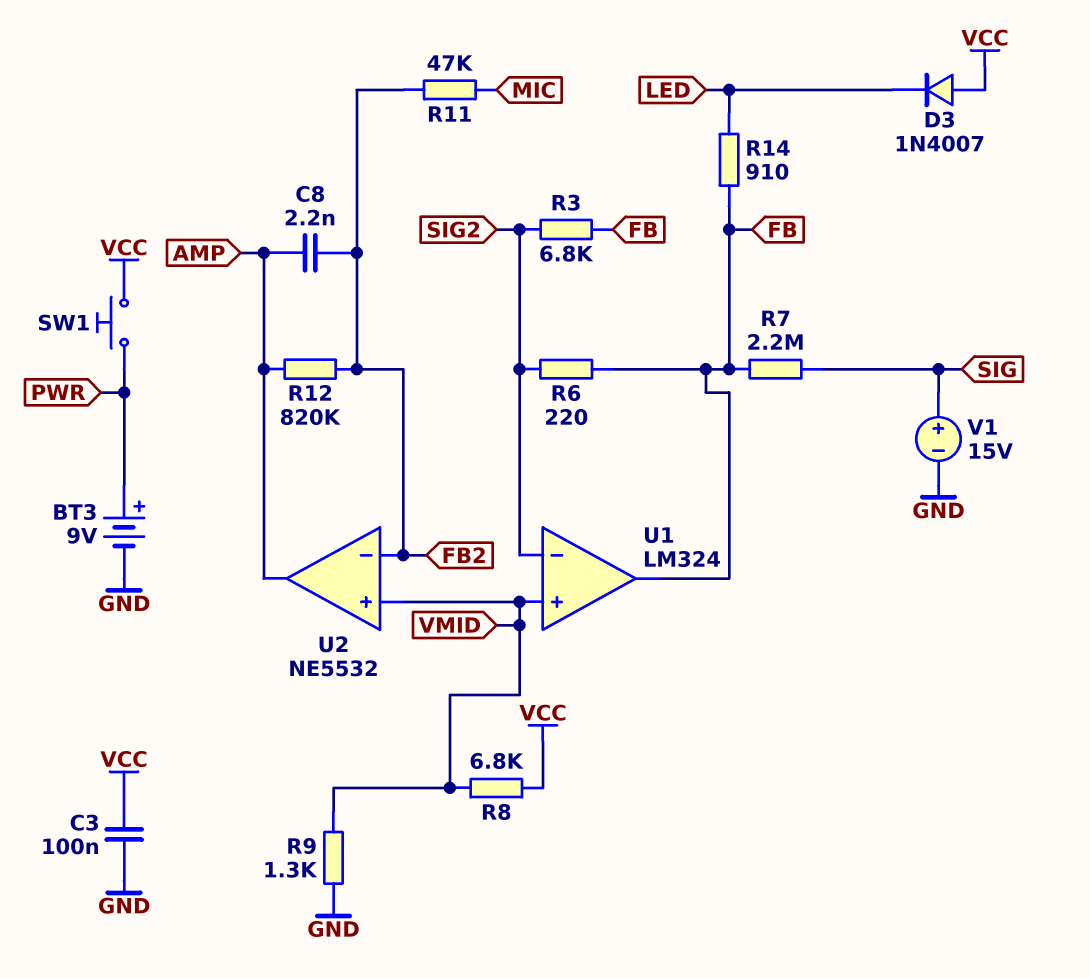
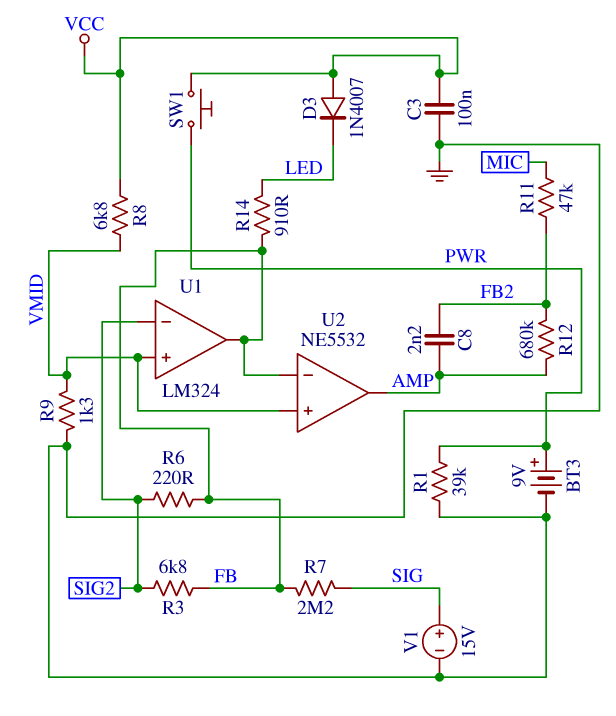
R1: none -> 39k (GND, PWR)
R12: 820k (AMP, FB2) -> 680k (AMP, FB2)
U2 pin in-: FB2 -> FB

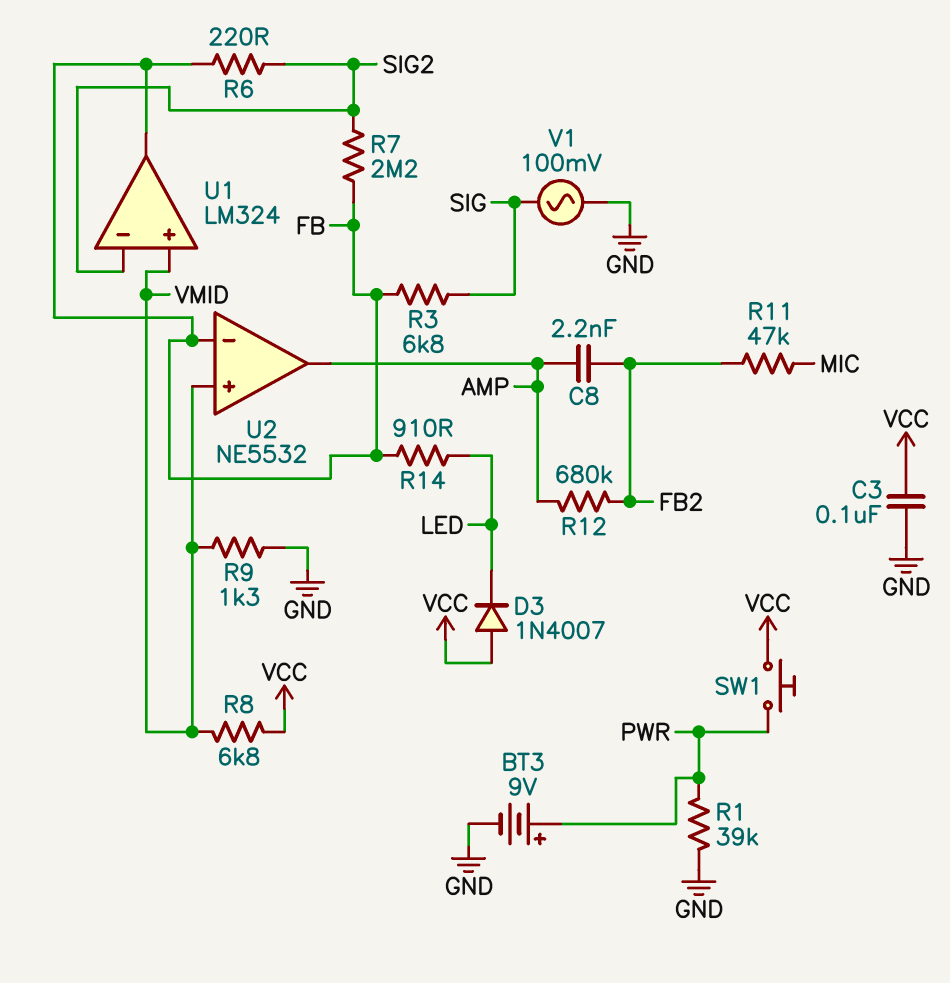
R3: 6.8k (FB, SIG2) -> 6.8k (FB, SIG)
R7: 2.2M (FB, SIG) -> 2.2M (FB, SIG2)
V1: 15V (plus SIG, minus GND) -> AC 100mV (GND, SIG)

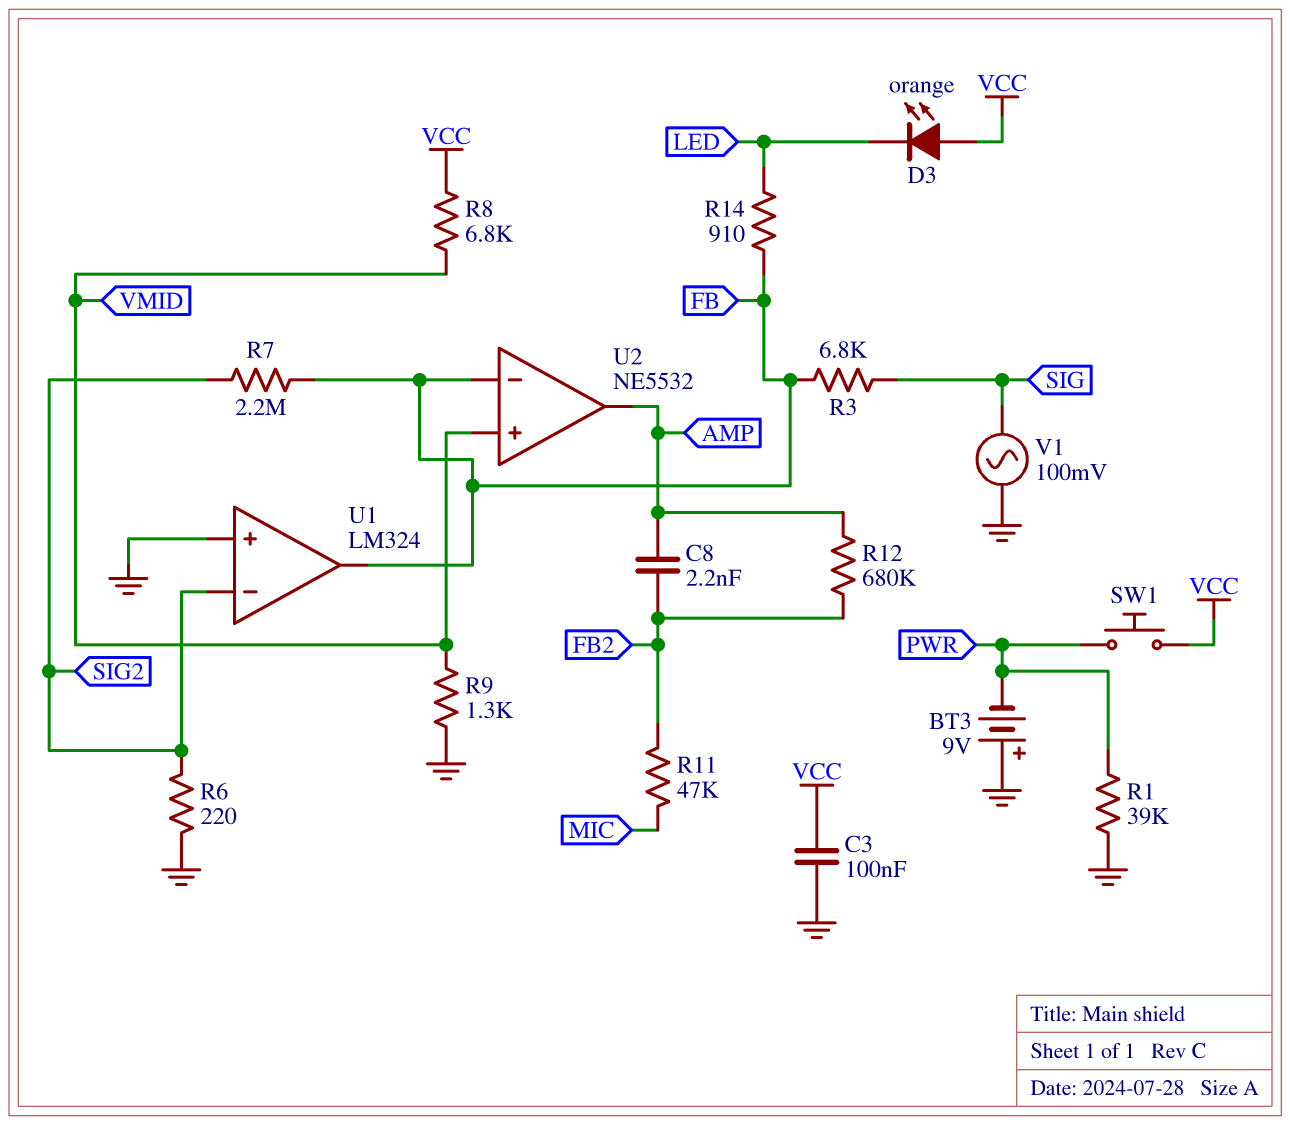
BT3: 9V (plus PWR, minus GND) -> 9V (plus GND, minus PWR)
D3: diode 1N4007 (A VCC, K LED) -> LED orange (A VCC, K LED)
R6: 220 (FB, SIG2) -> 220 (GND, SIG2)
U1 pin in+: VMID -> GND

